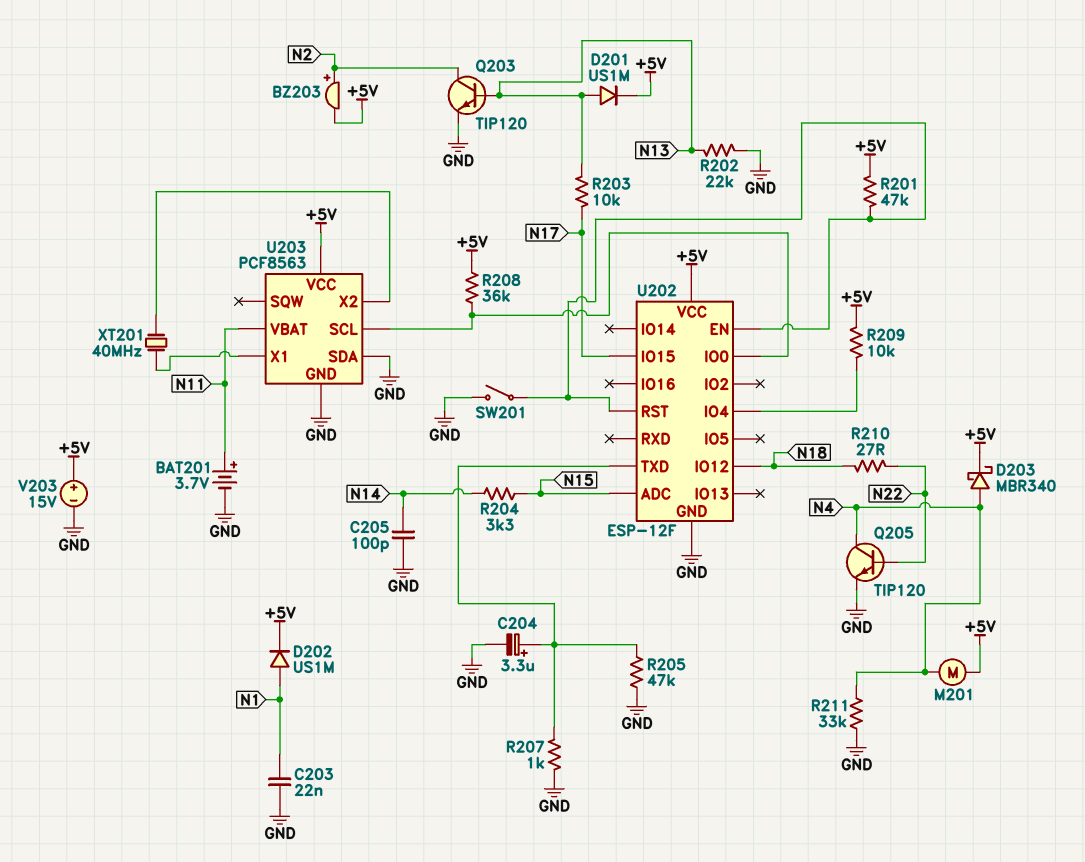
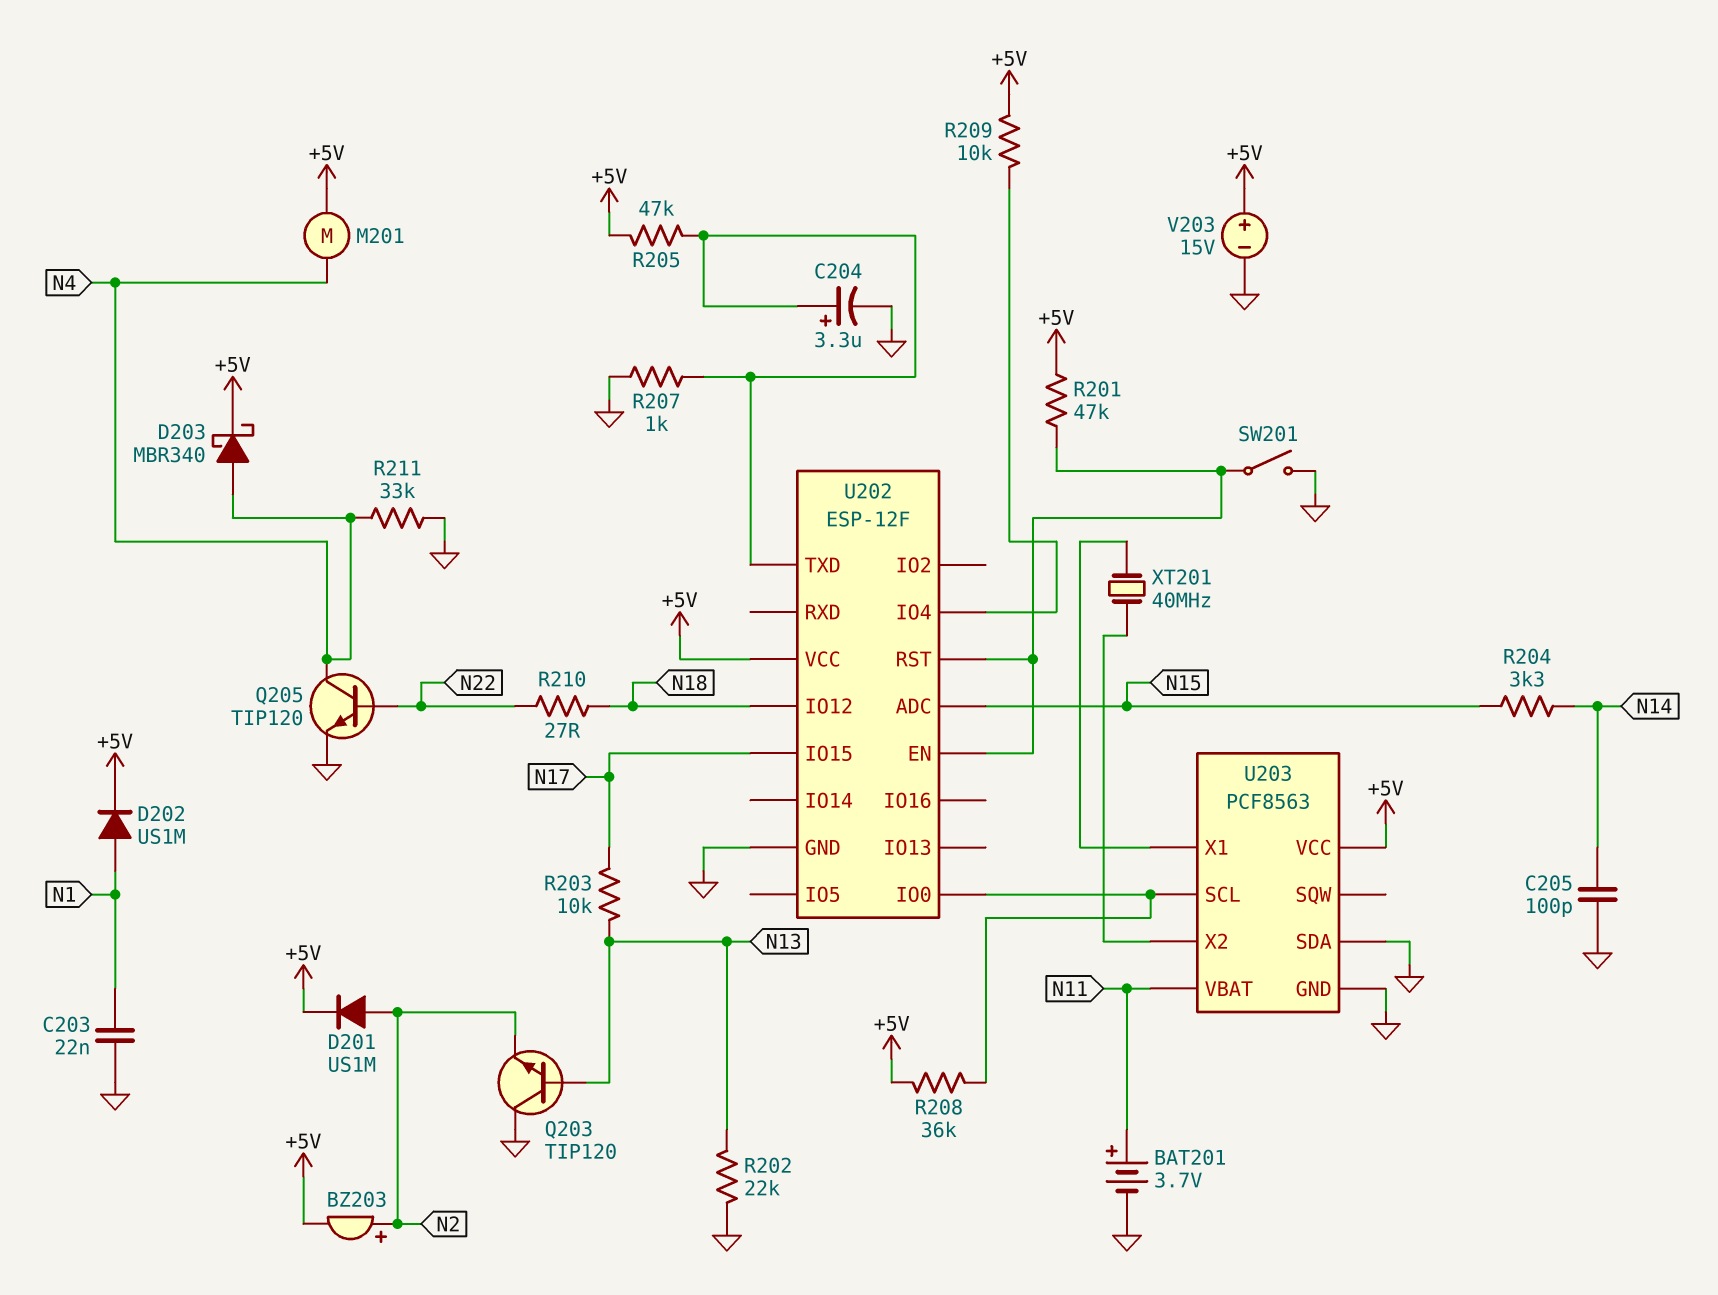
D201: diode US1M (A N13, K +5V) -> diode US1M (A N2, K +5V)
Q203: NPN TIP120 (B N13, C N2, E GND) -> NPN TIP120 (B N13, C GND, E N2)
R205: 47k (GND, U202/TXD) -> 47k (+5V, U202/TXD)

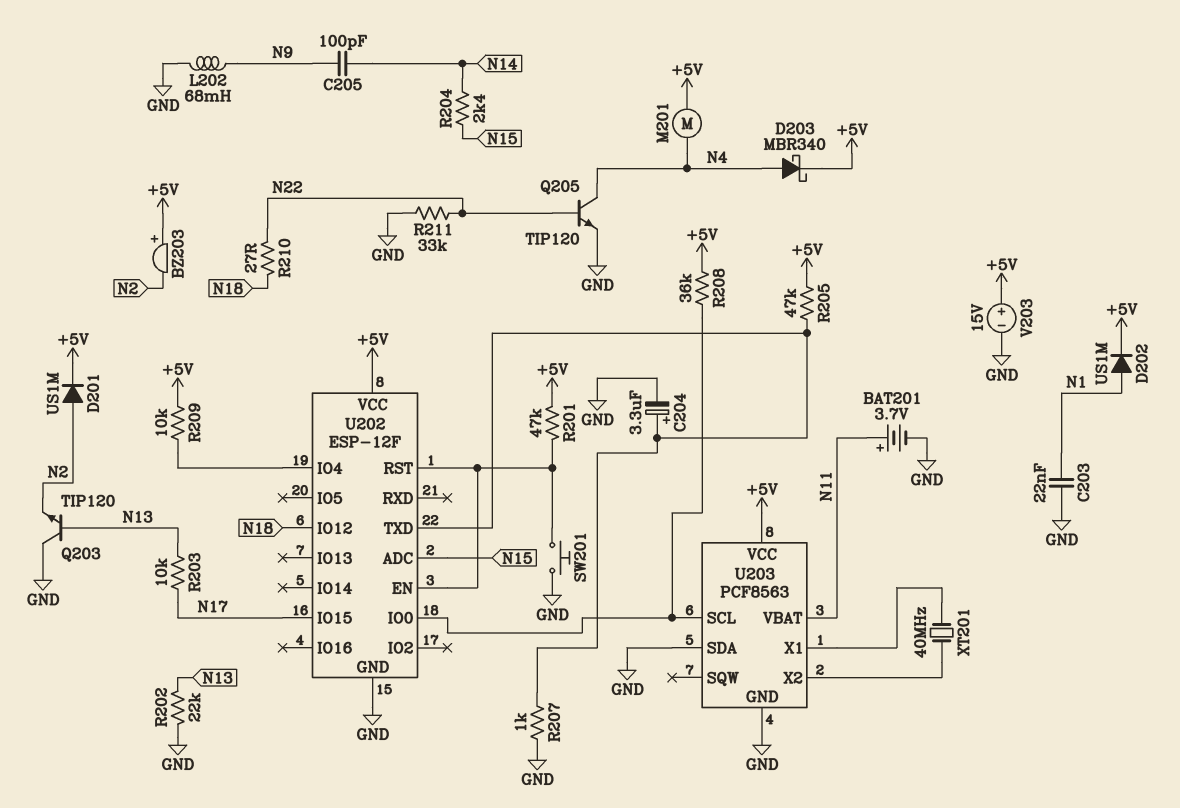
BZ203: buzzer (plus N2, minus +5V) -> buzzer (plus +5V, minus N2)
C205: 100pF (GND, N14) -> 100pF (N9, N14)
L202: none -> 68mH (GND, N9)
R204: 3.3k (N14, N15) -> 2.4k (N14, N15)
R211: 33k (GND, N4) -> 33k (GND, N22)
SW201: switch (GND, U202/EN) -> button (GND, U202/EN)

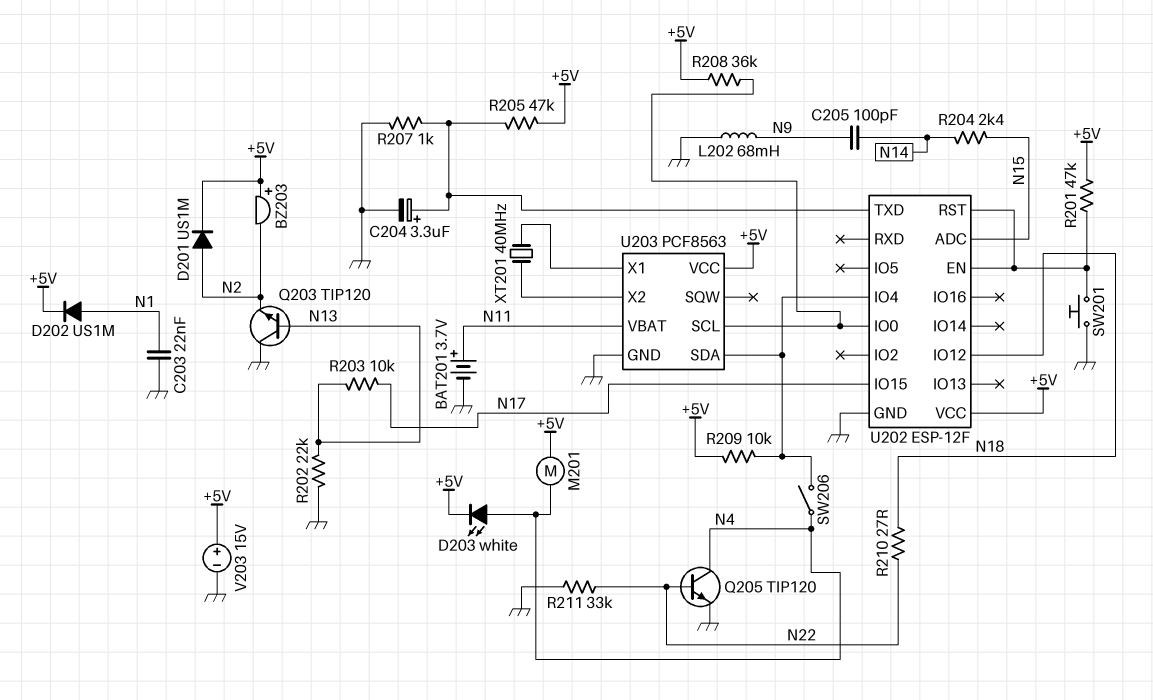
D203: schottky MBR340 (A N4, K +5V) -> LED white (A N4, K +5V)
SW206: none -> switch (N4, U202/IO4)
U203 pin SDA: GND -> U202/IO4

